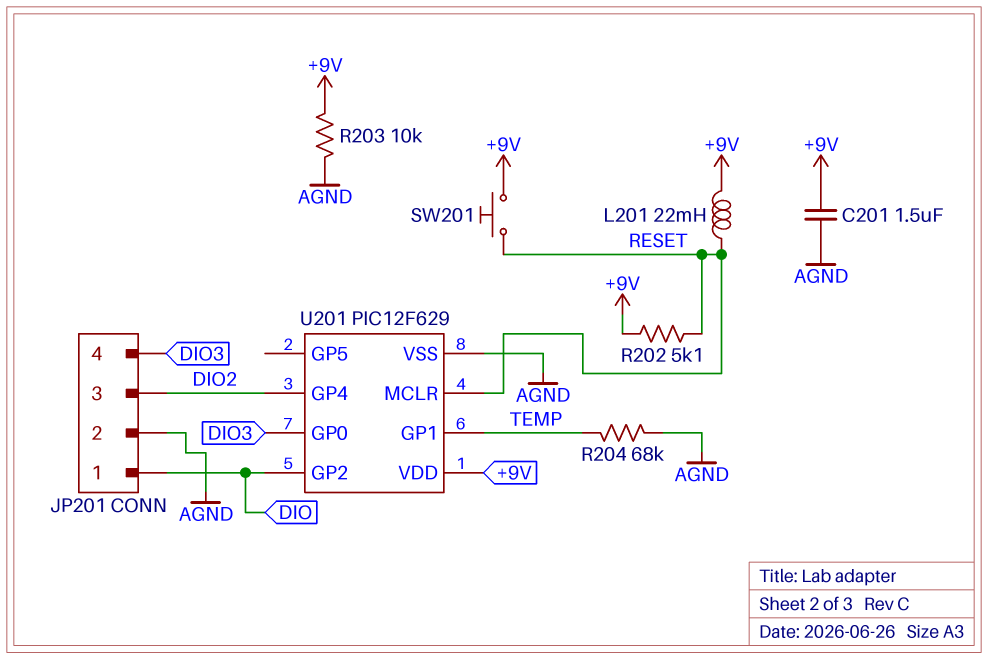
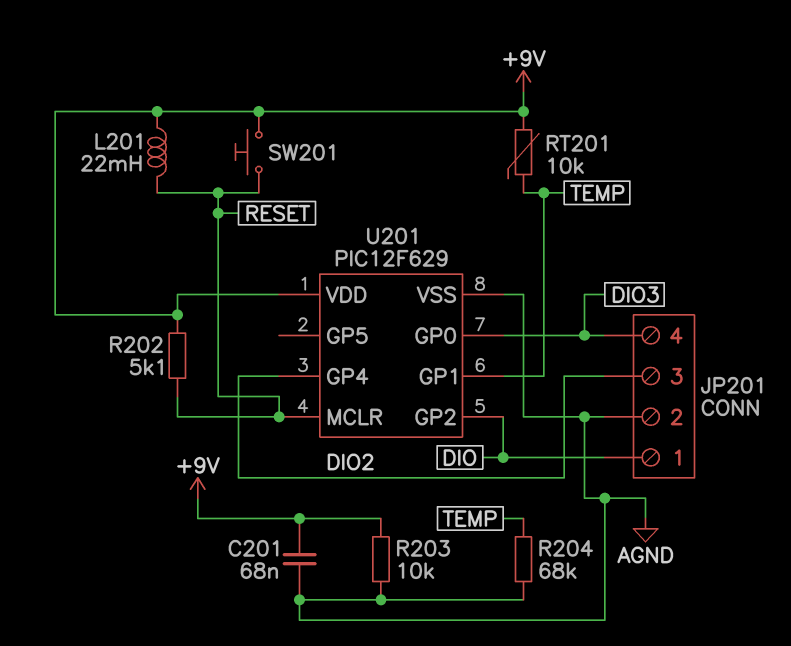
C201: 1.5uF (+9V, AGND) -> 68nF (+9V, AGND)
RT201: none -> 10k (+9V, TEMP)

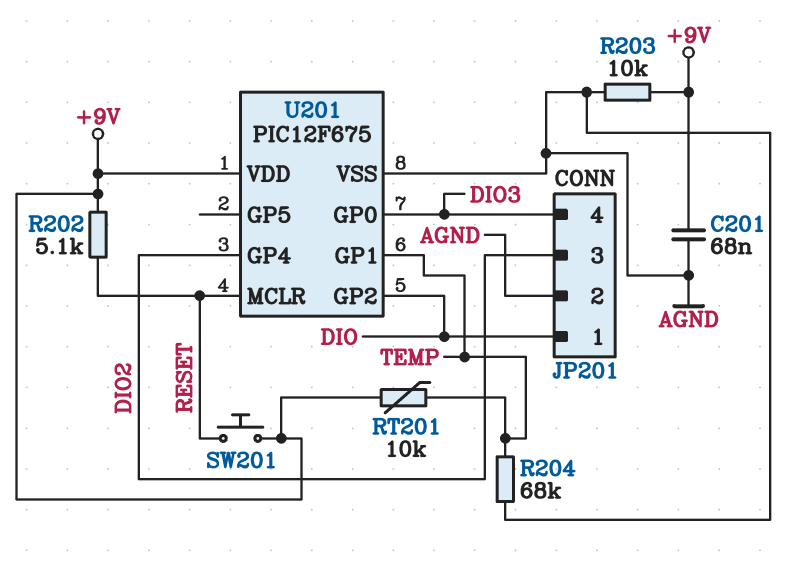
L201: 22mH (+9V, RESET) -> none
U201: PIC12F629 -> PIC12F675

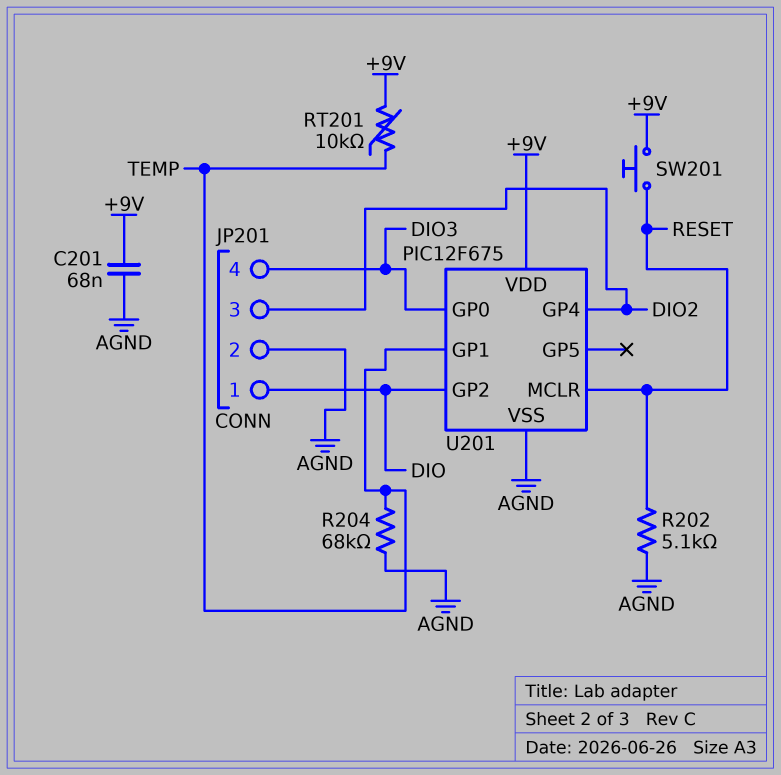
R202: 5.1k (+9V, RESET) -> 5.1k (AGND, RESET)
R203: 10k (+9V, AGND) -> none

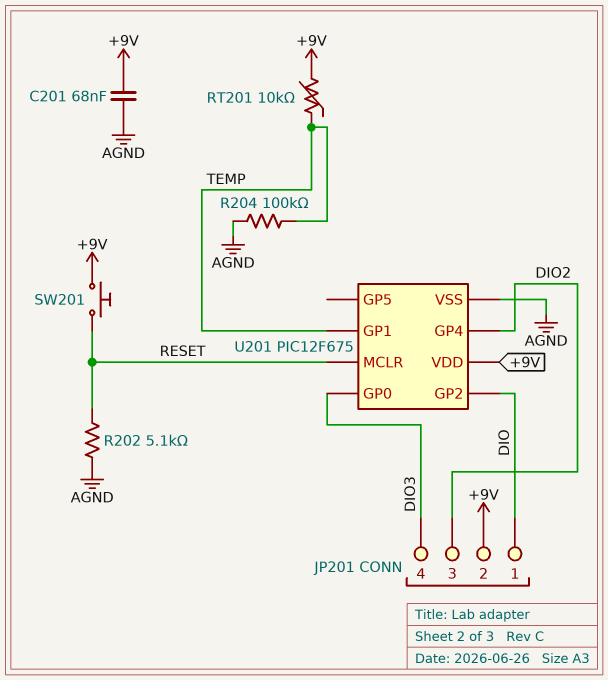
JP201 pin 2: AGND -> +9V
R204: 68k (AGND, TEMP) -> 100k (AGND, TEMP)

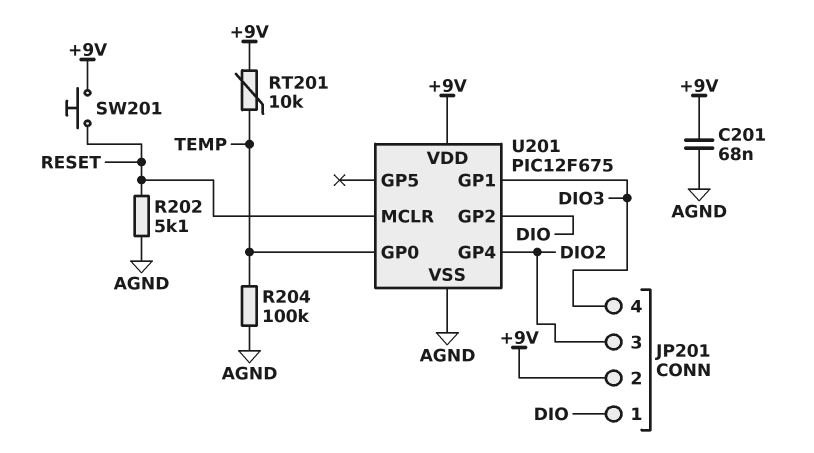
U201 pin GP0: DIO3 -> TEMP
U201 pin GP1: TEMP -> DIO3

